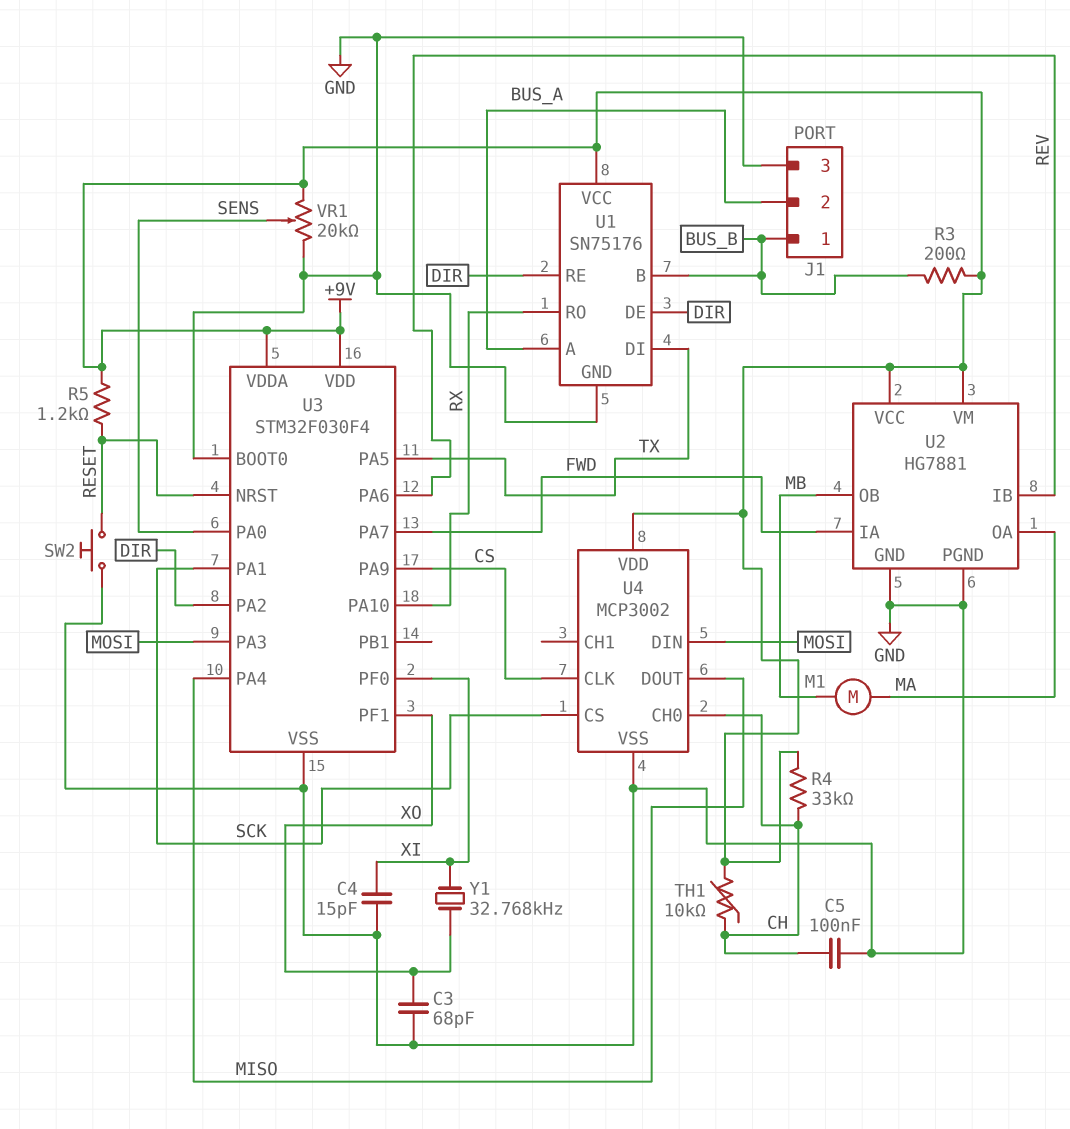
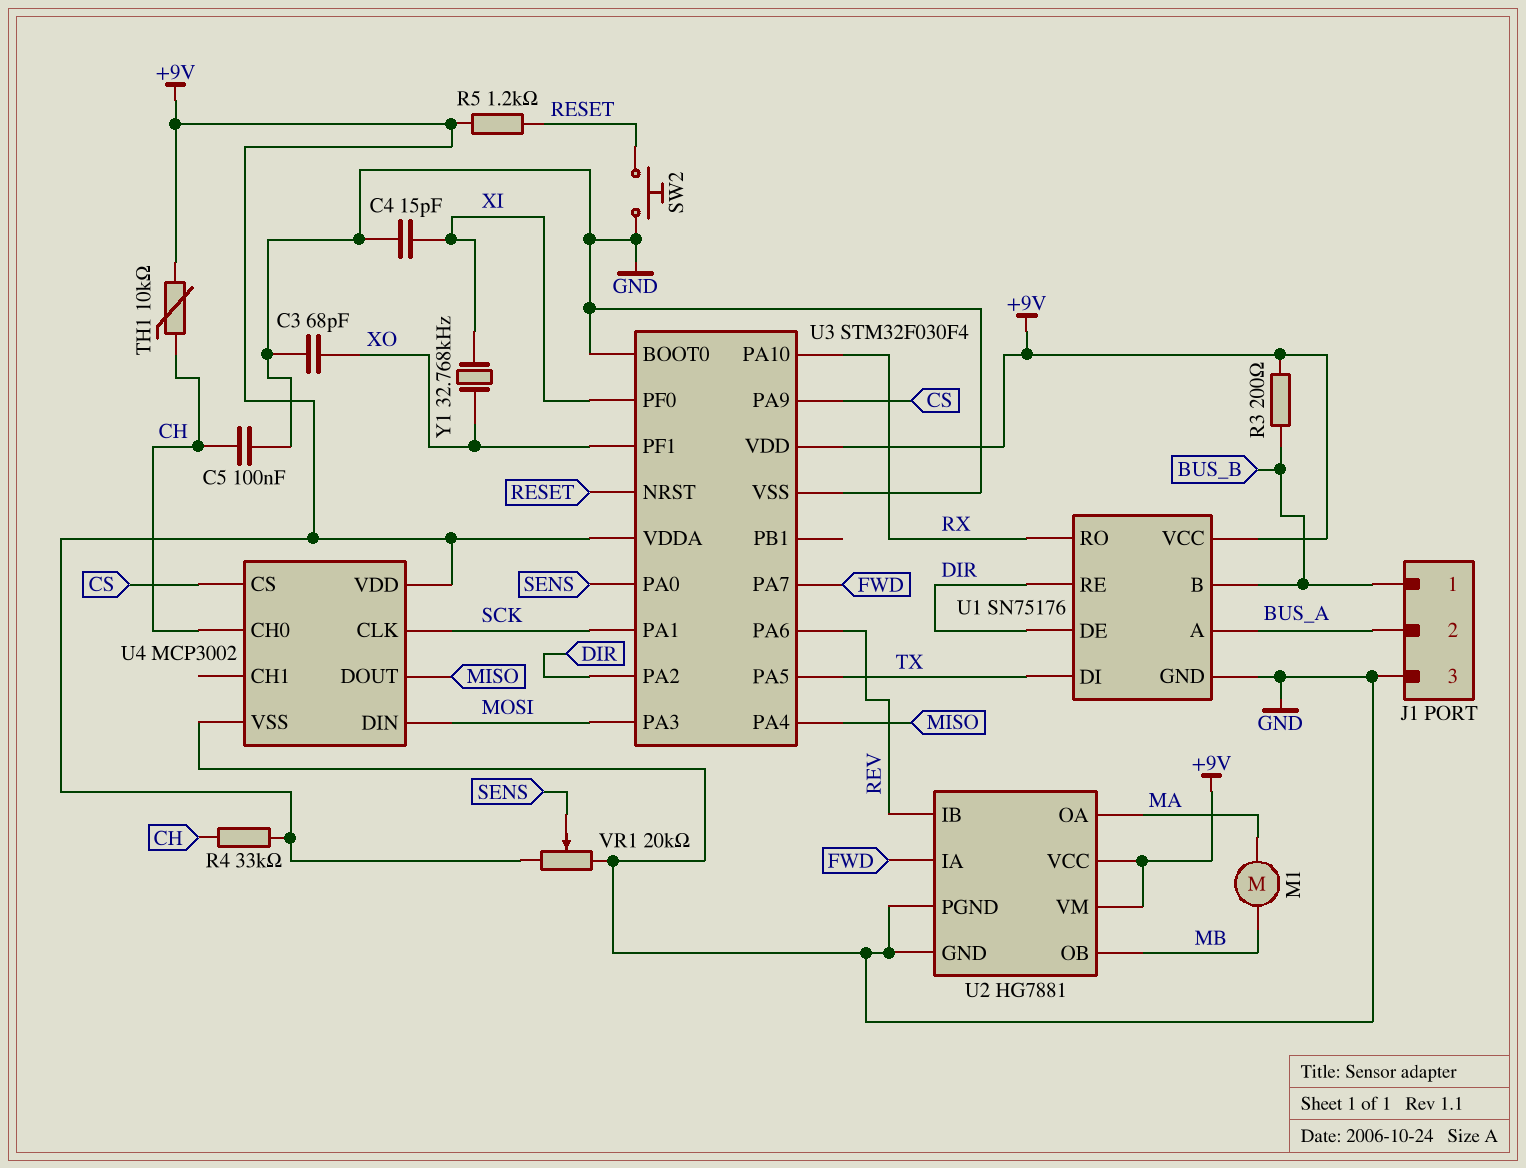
U4 pin CLK: CS -> SCK
U4 pin CS: SCK -> CS

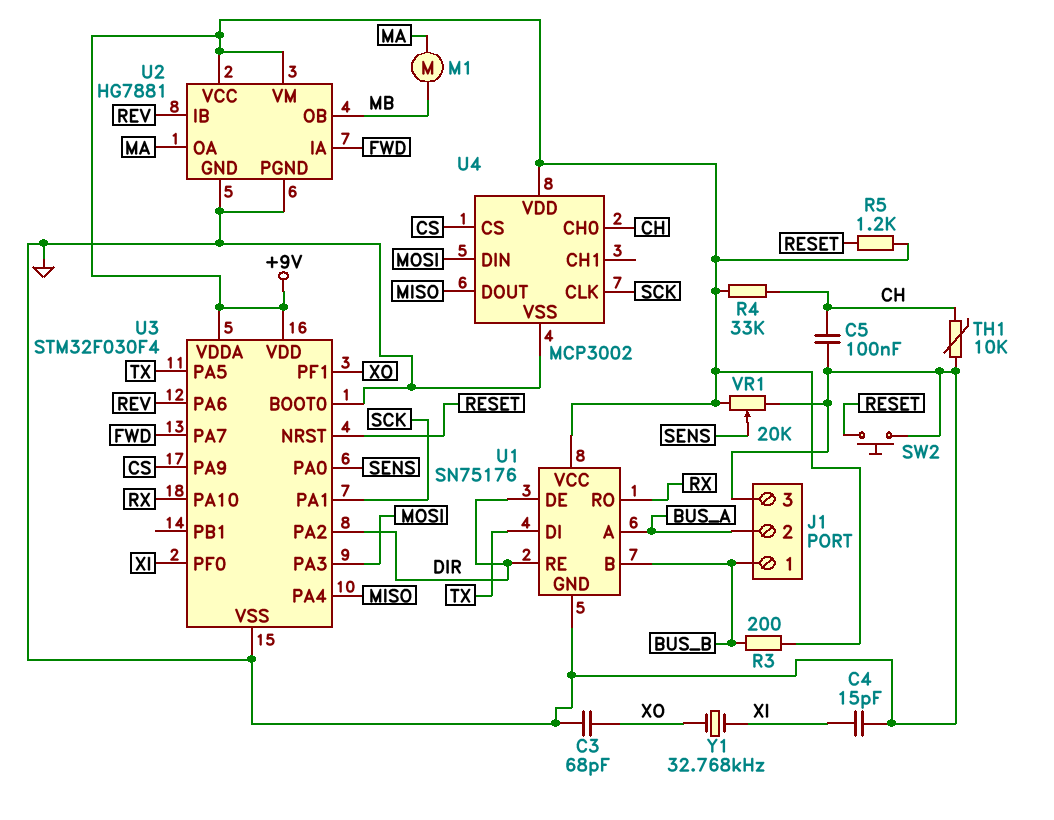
TH1: 10k (+9V, CH) -> 10k (CH, GND)

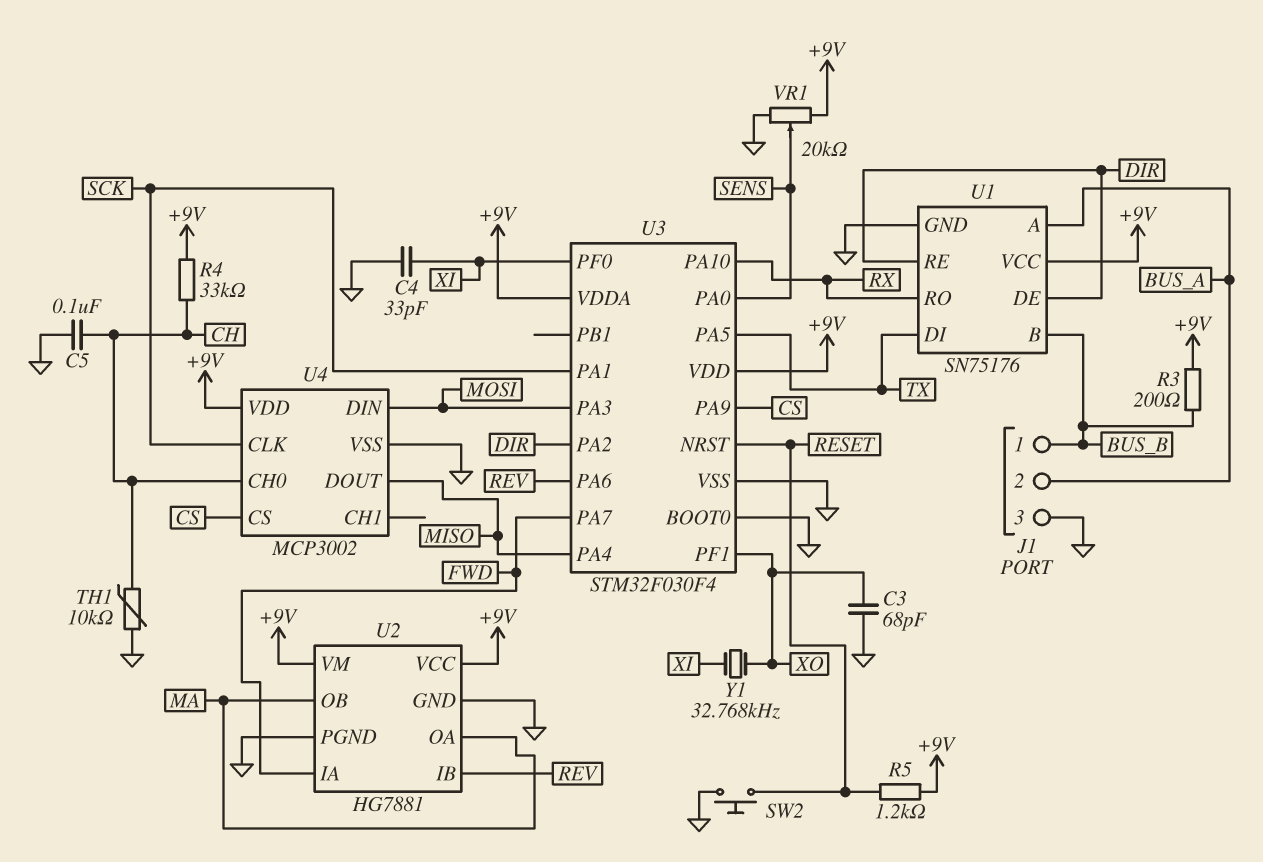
C4: 15pF (GND, XI) -> 33pF (GND, XI)
M1: motor (MA, MB) -> none
U2 pin OB: MB -> MA

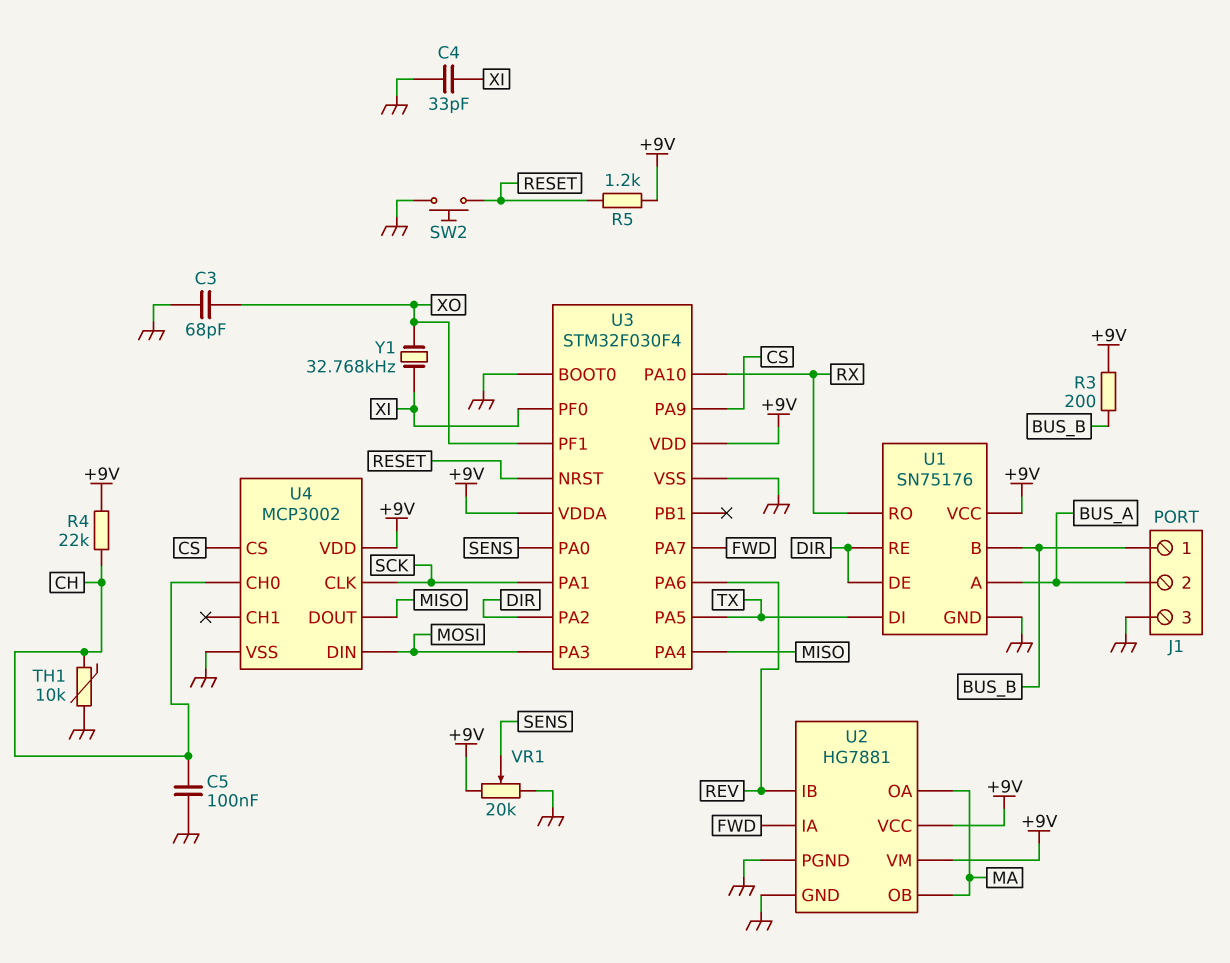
R4: 33k (+9V, CH) -> 22k (+9V, CH)

